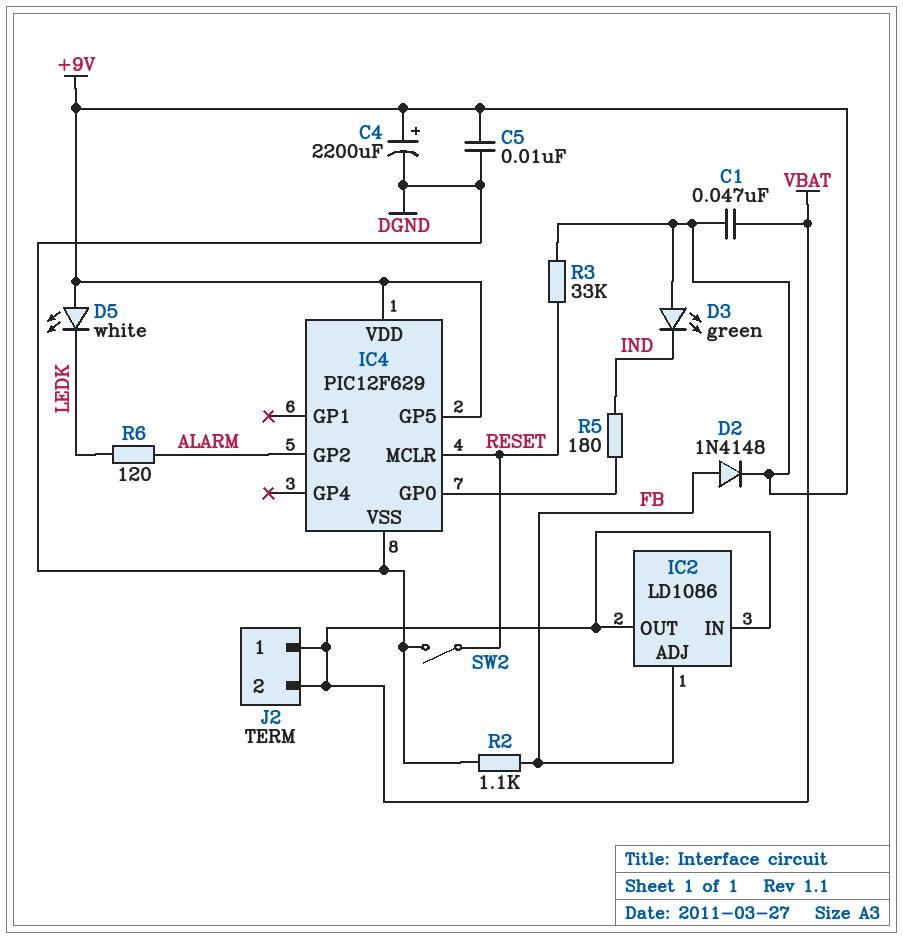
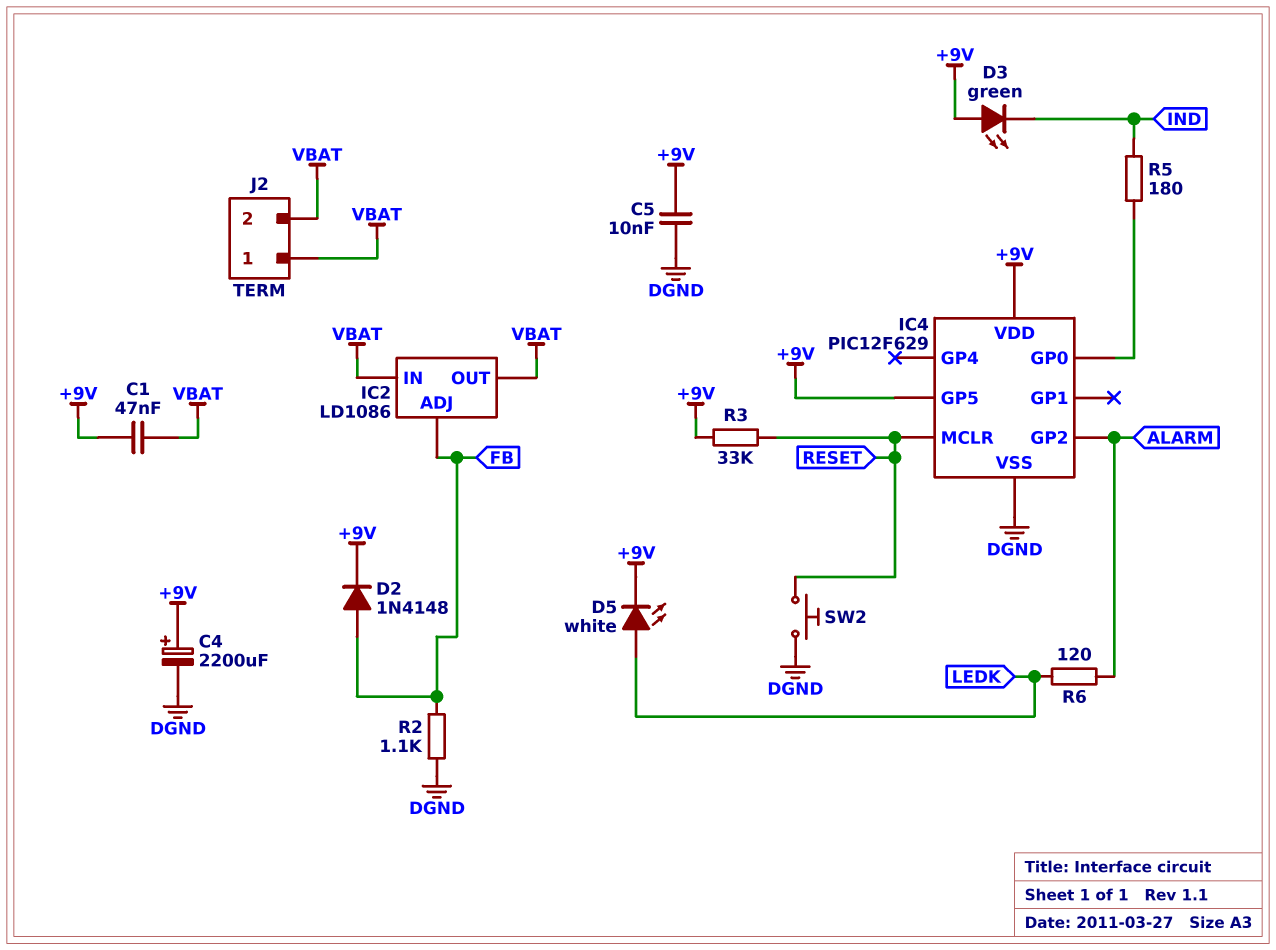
D5: LED white (A +9V, K LEDK) -> LED white (A LEDK, K +9V)
SW2: switch (DGND, RESET) -> button (DGND, RESET)

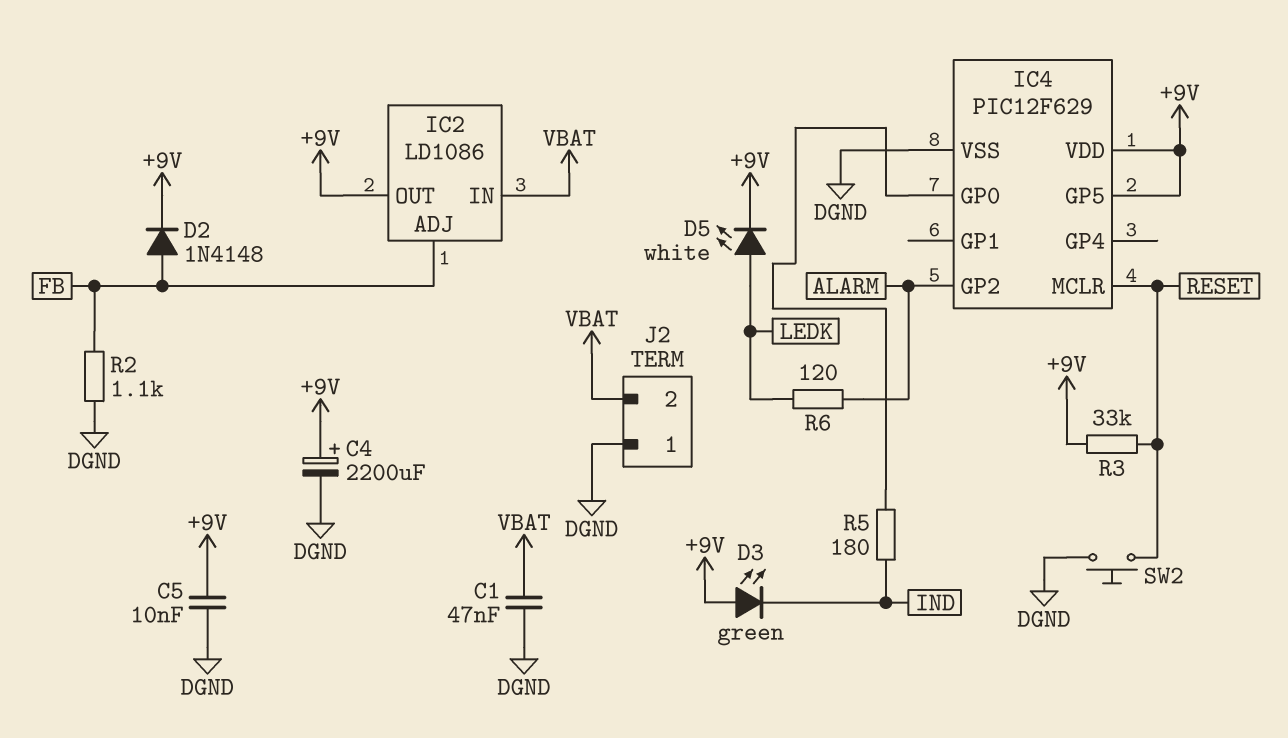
C1: 47nF (+9V, VBAT) -> 47nF (DGND, VBAT)
IC2 pin OUT: VBAT -> +9V
J2 pin 1: VBAT -> DGND

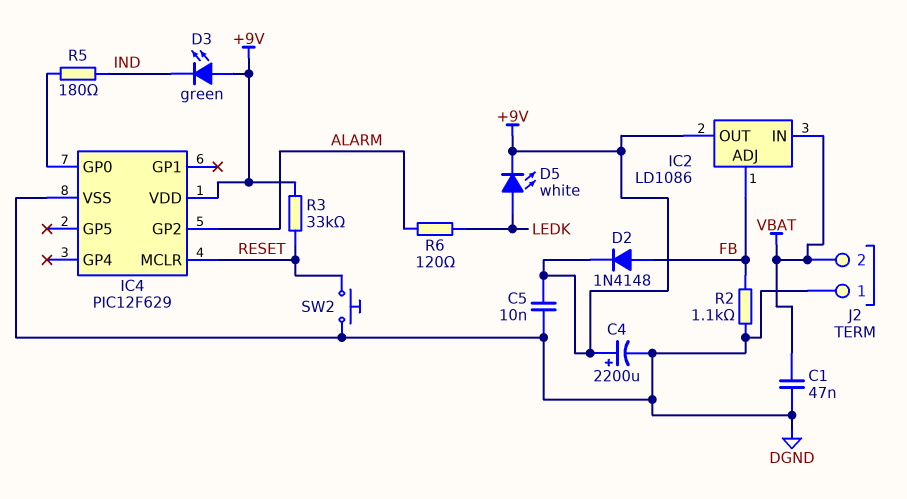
IC4 pin GP5: +9V -> none

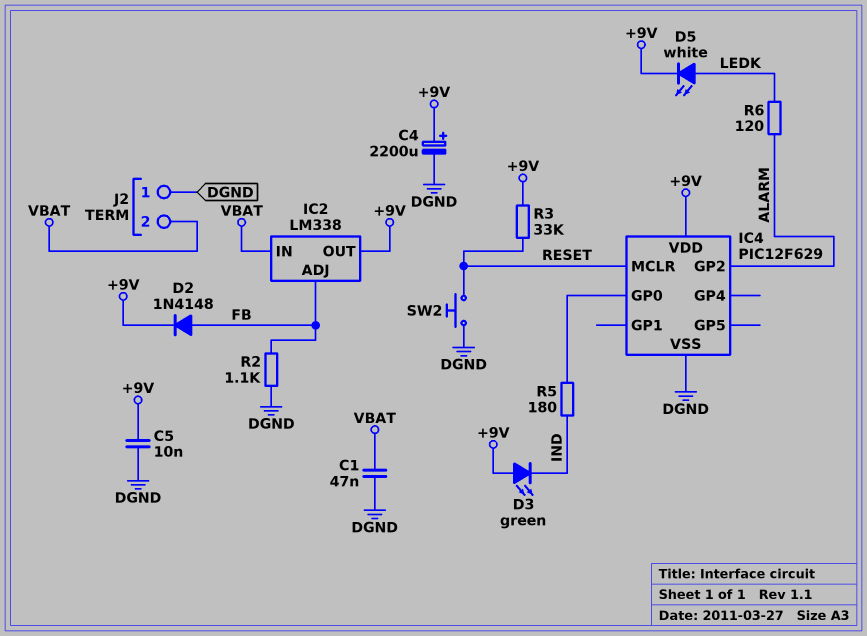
IC2: LD1086 -> LM338

